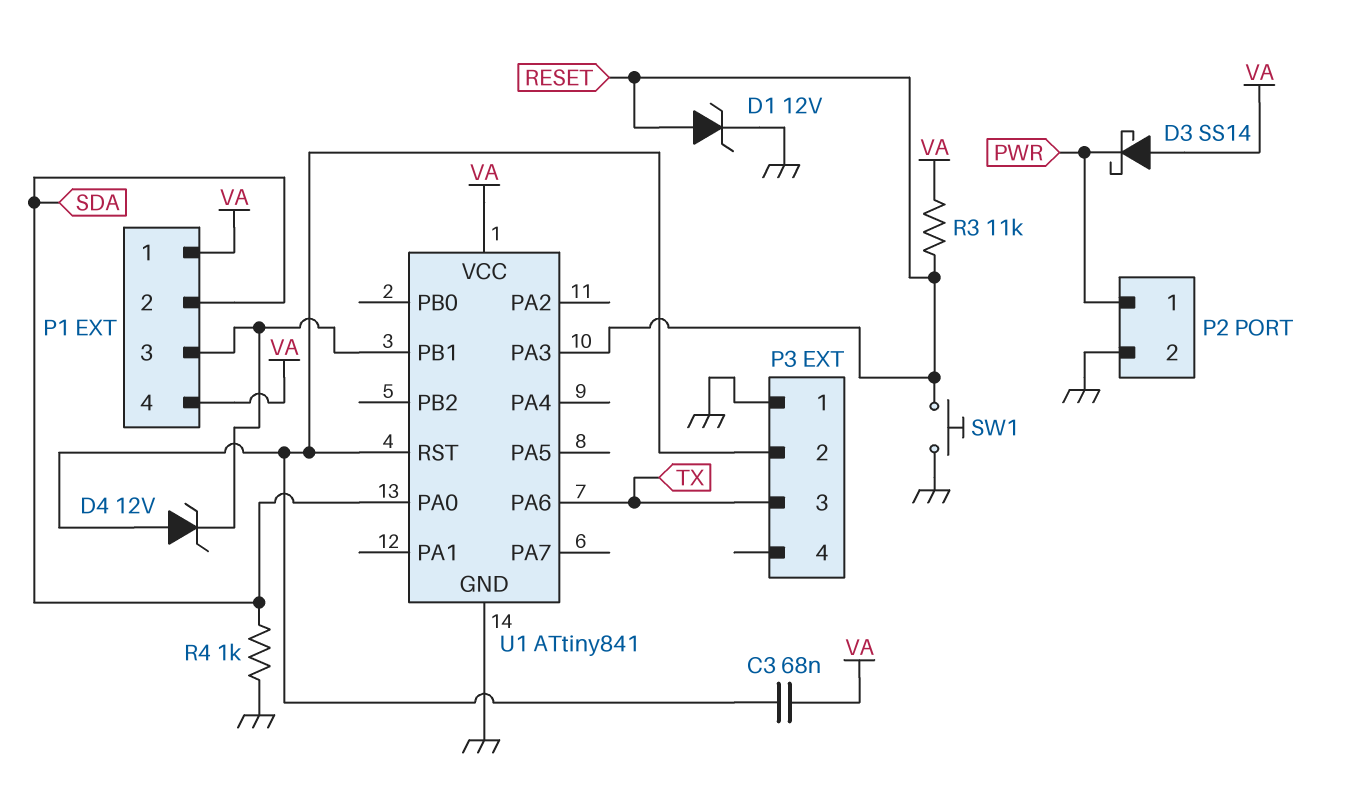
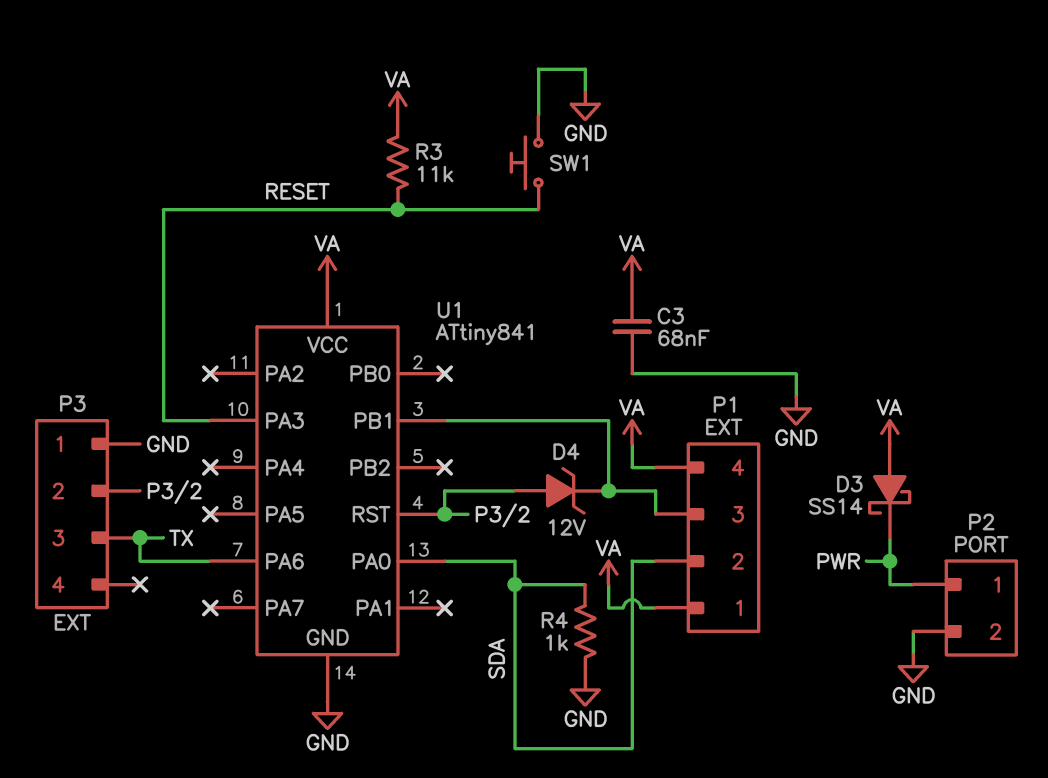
C3: 68nF (P3/2, VA) -> 68nF (GND, VA)
D1: zener 12V (A RESET, K GND) -> none

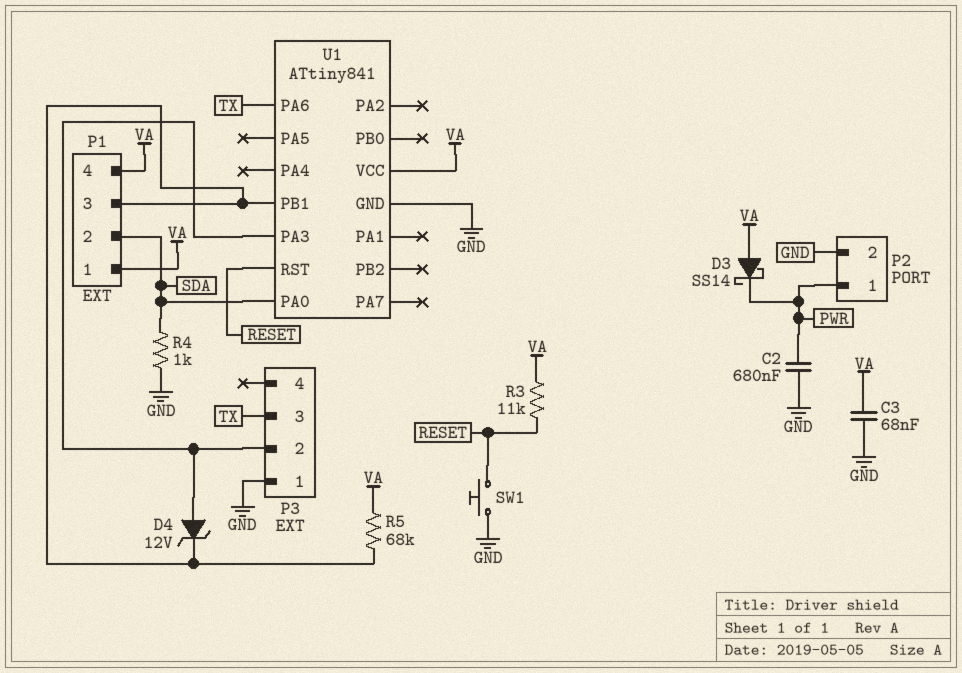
C2: none -> 680nF (GND, PWR)
R5: none -> 68k (P1/3, VA)
U1 pin PA3: RESET -> P3/2
U1 pin RST: P3/2 -> RESET

